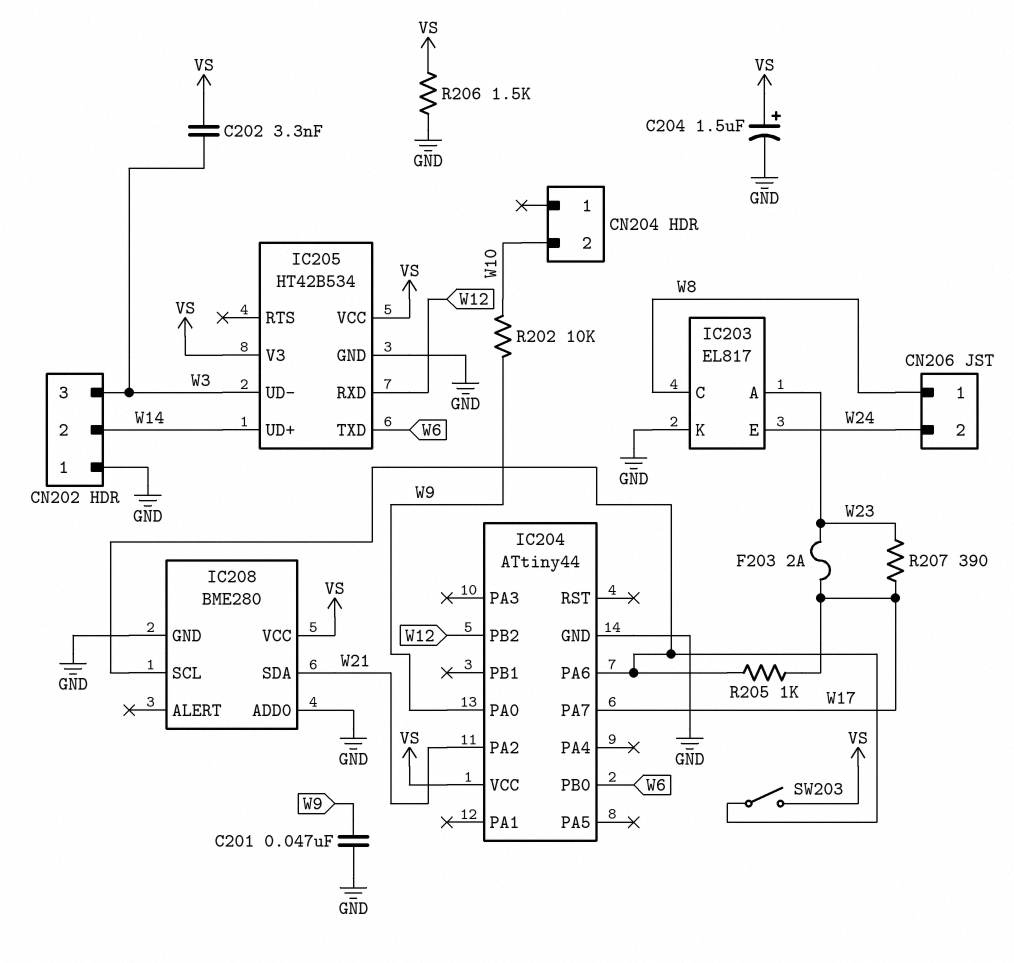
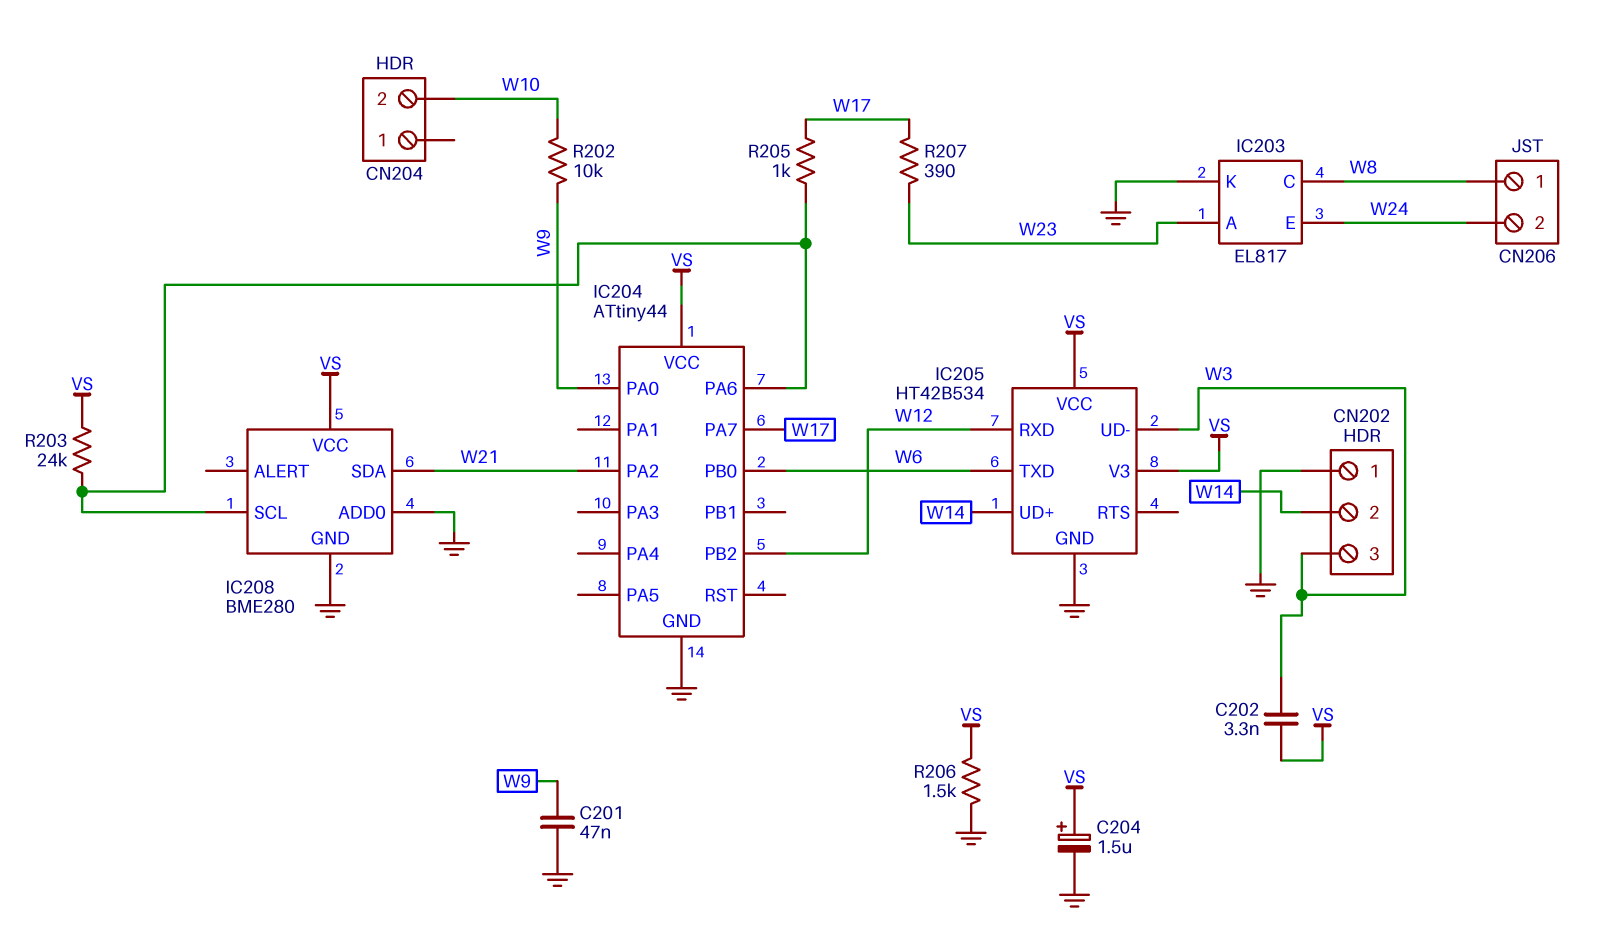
F203: 2A (W17, W23) -> none
R203: none -> 24k (IC204/PA6, VS)
SW203: switch (IC204/PA6, VS) -> none

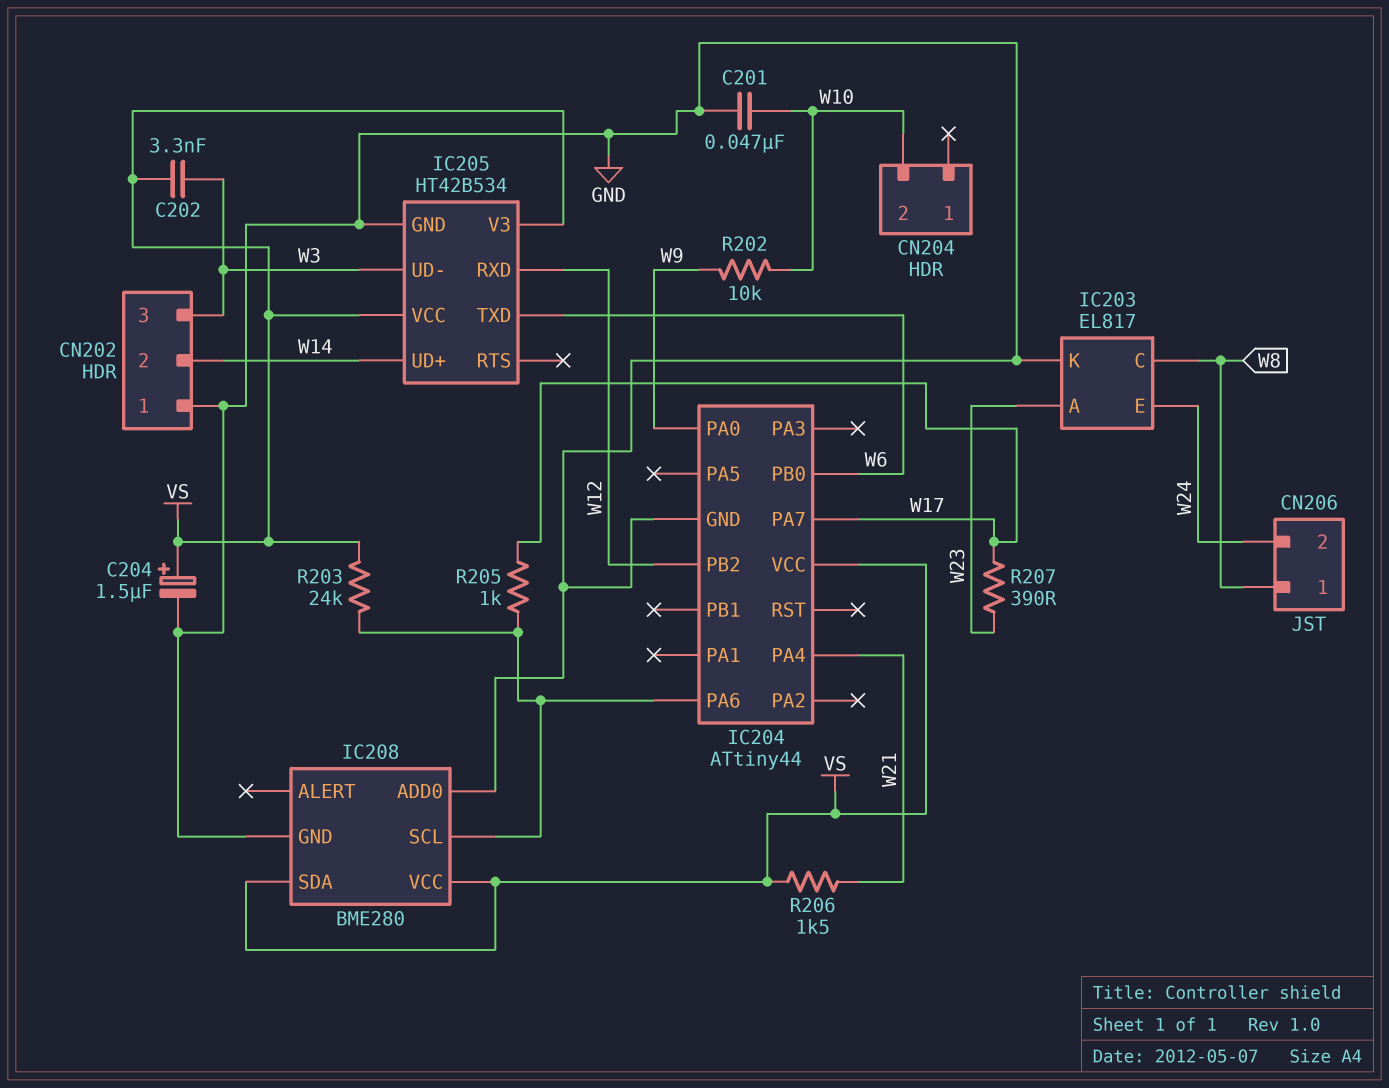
C201: 47nF (GND, W9) -> 47nF (GND, W10)
IC204 pin PA2: W21 -> none
IC204 pin PA4: none -> W21
IC208 pin SDA: W21 -> VS
R206: 1.5k (GND, VS) -> 1.5k (VS, W21)

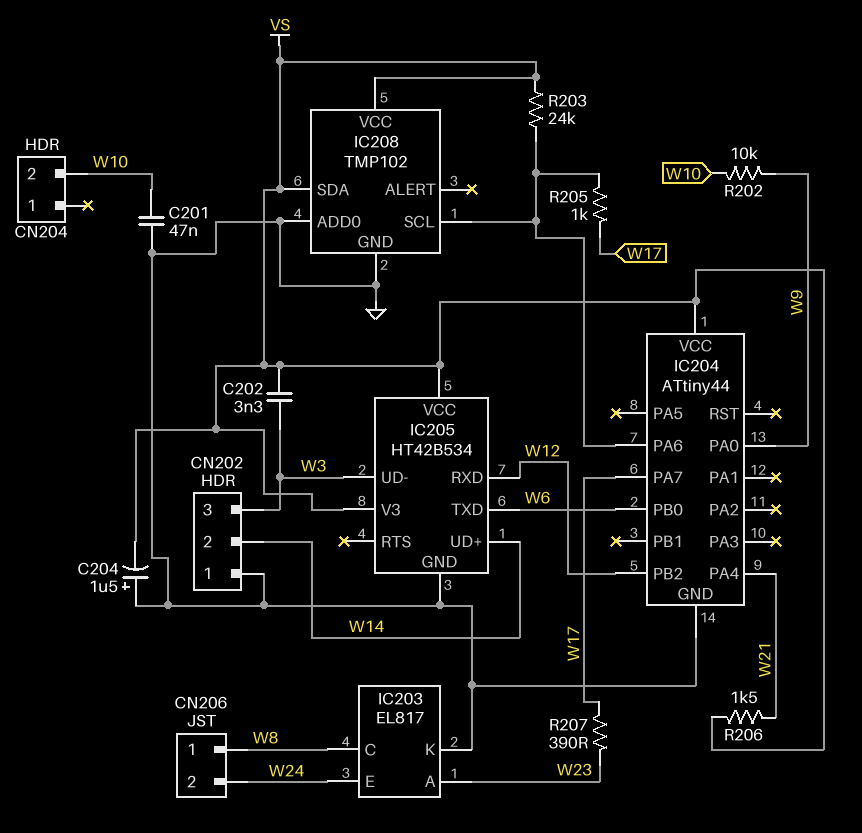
C204: 1.5uF (plus VS, minus GND) -> 1.5uF (plus GND, minus VS)
IC208: BME280 -> TMP102

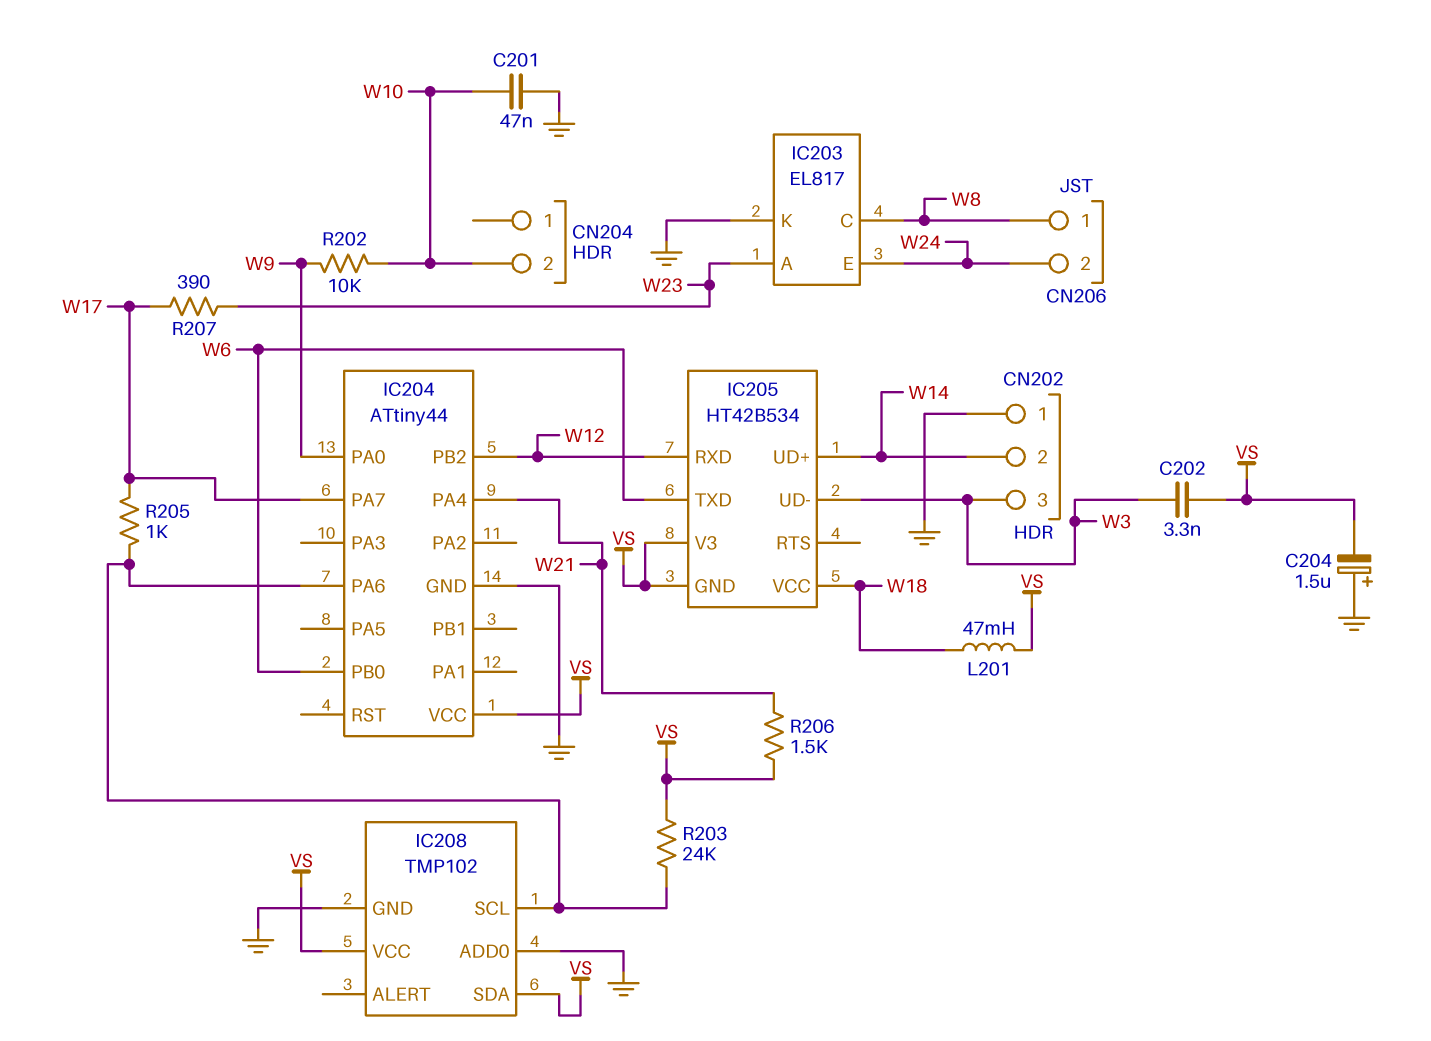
IC205 pin GND: GND -> VS
IC205 pin VCC: VS -> W18
L201: none -> 47mH (VS, W18)

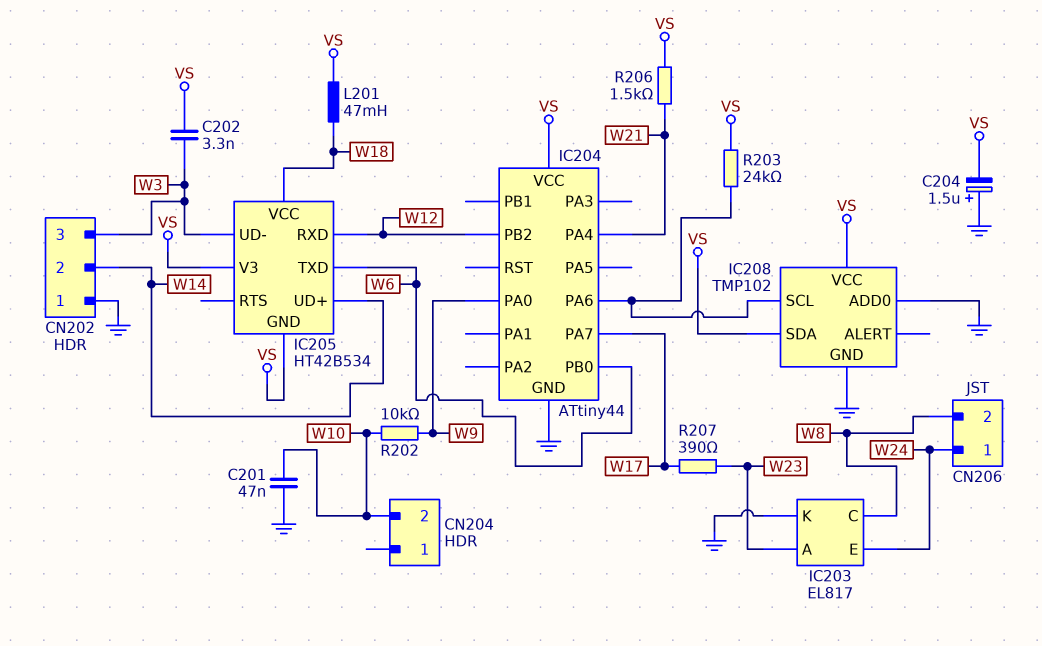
CN206 pin 1: W8 -> W24
CN206 pin 2: W24 -> W8
R205: 1k (IC204/PA6, W17) -> none

